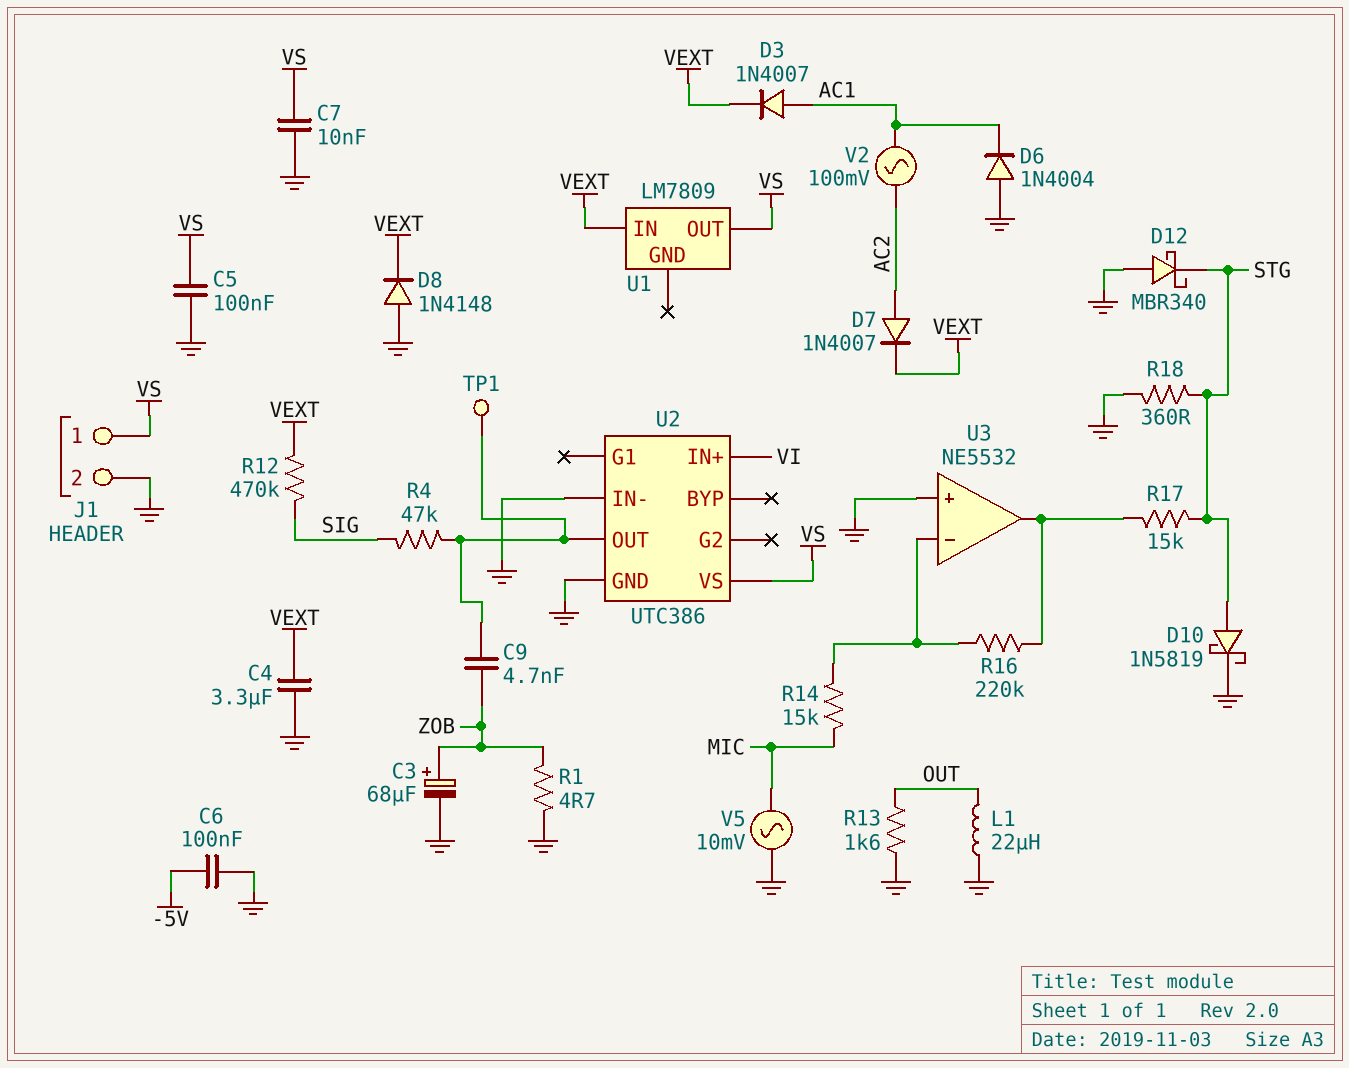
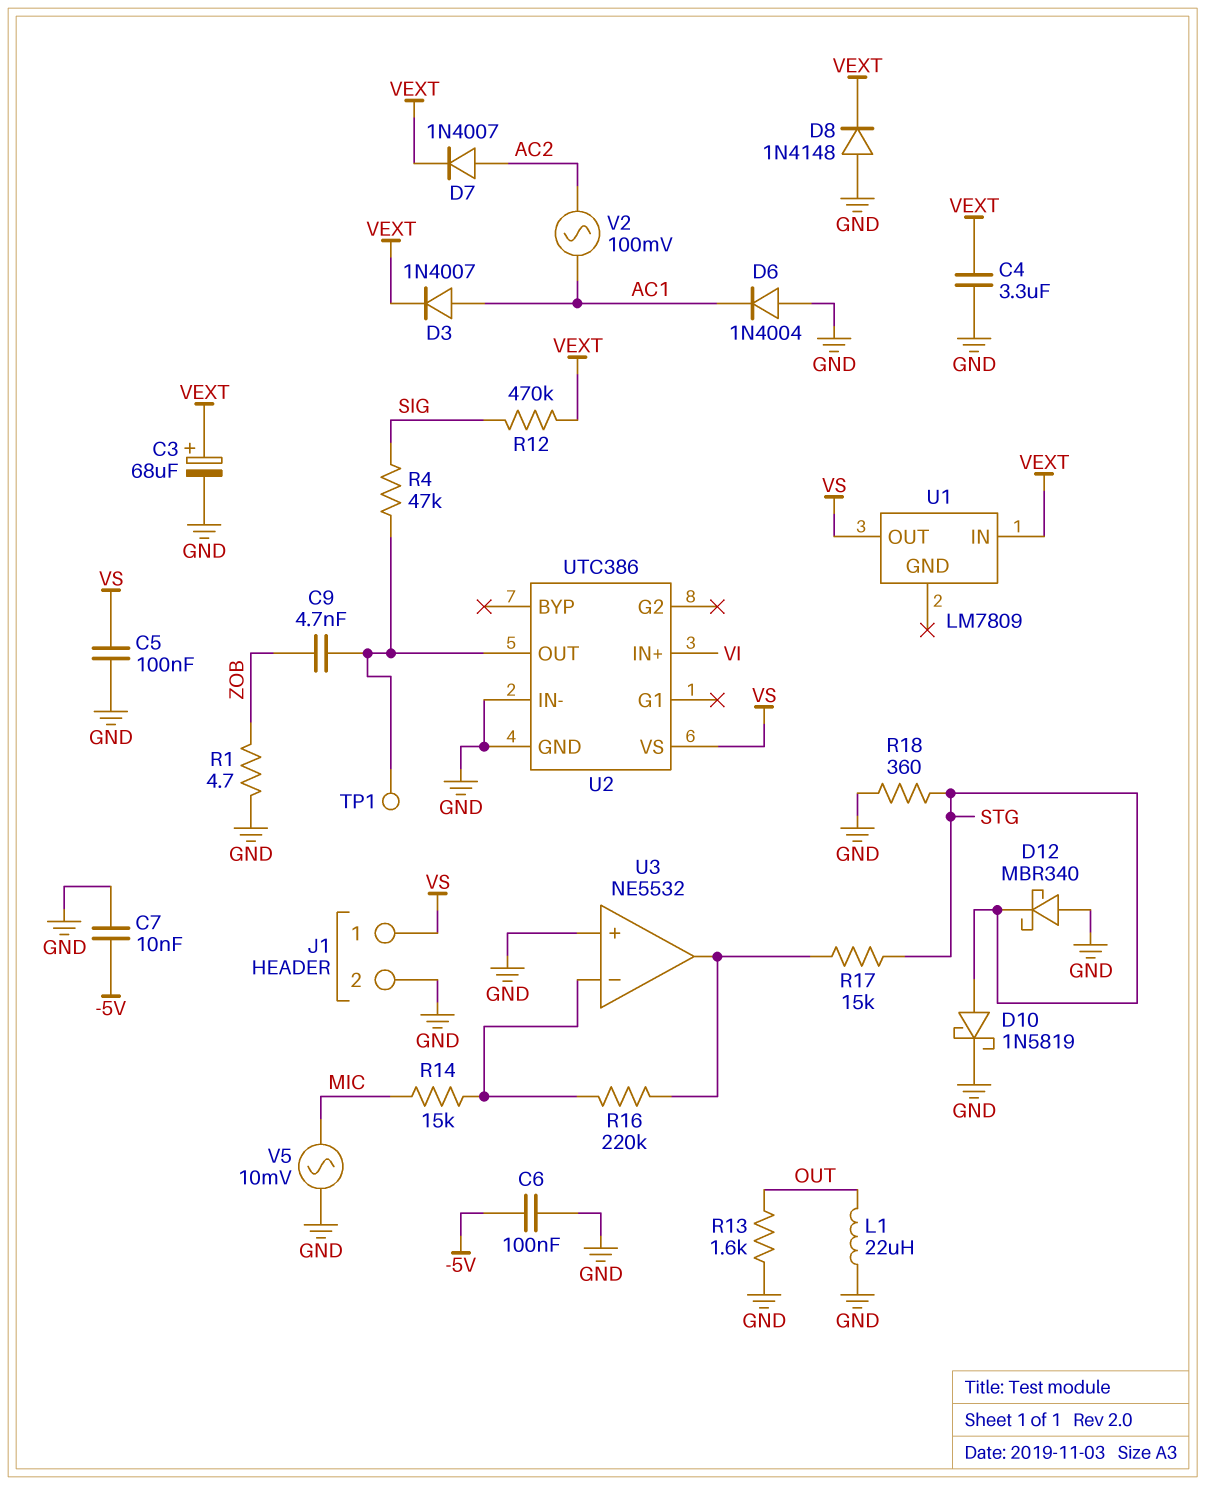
C3: 68uF (plus ZOB, minus GND) -> 68uF (plus VEXT, minus GND)
C7: 10nF (GND, VS) -> 10nF (-5V, GND)

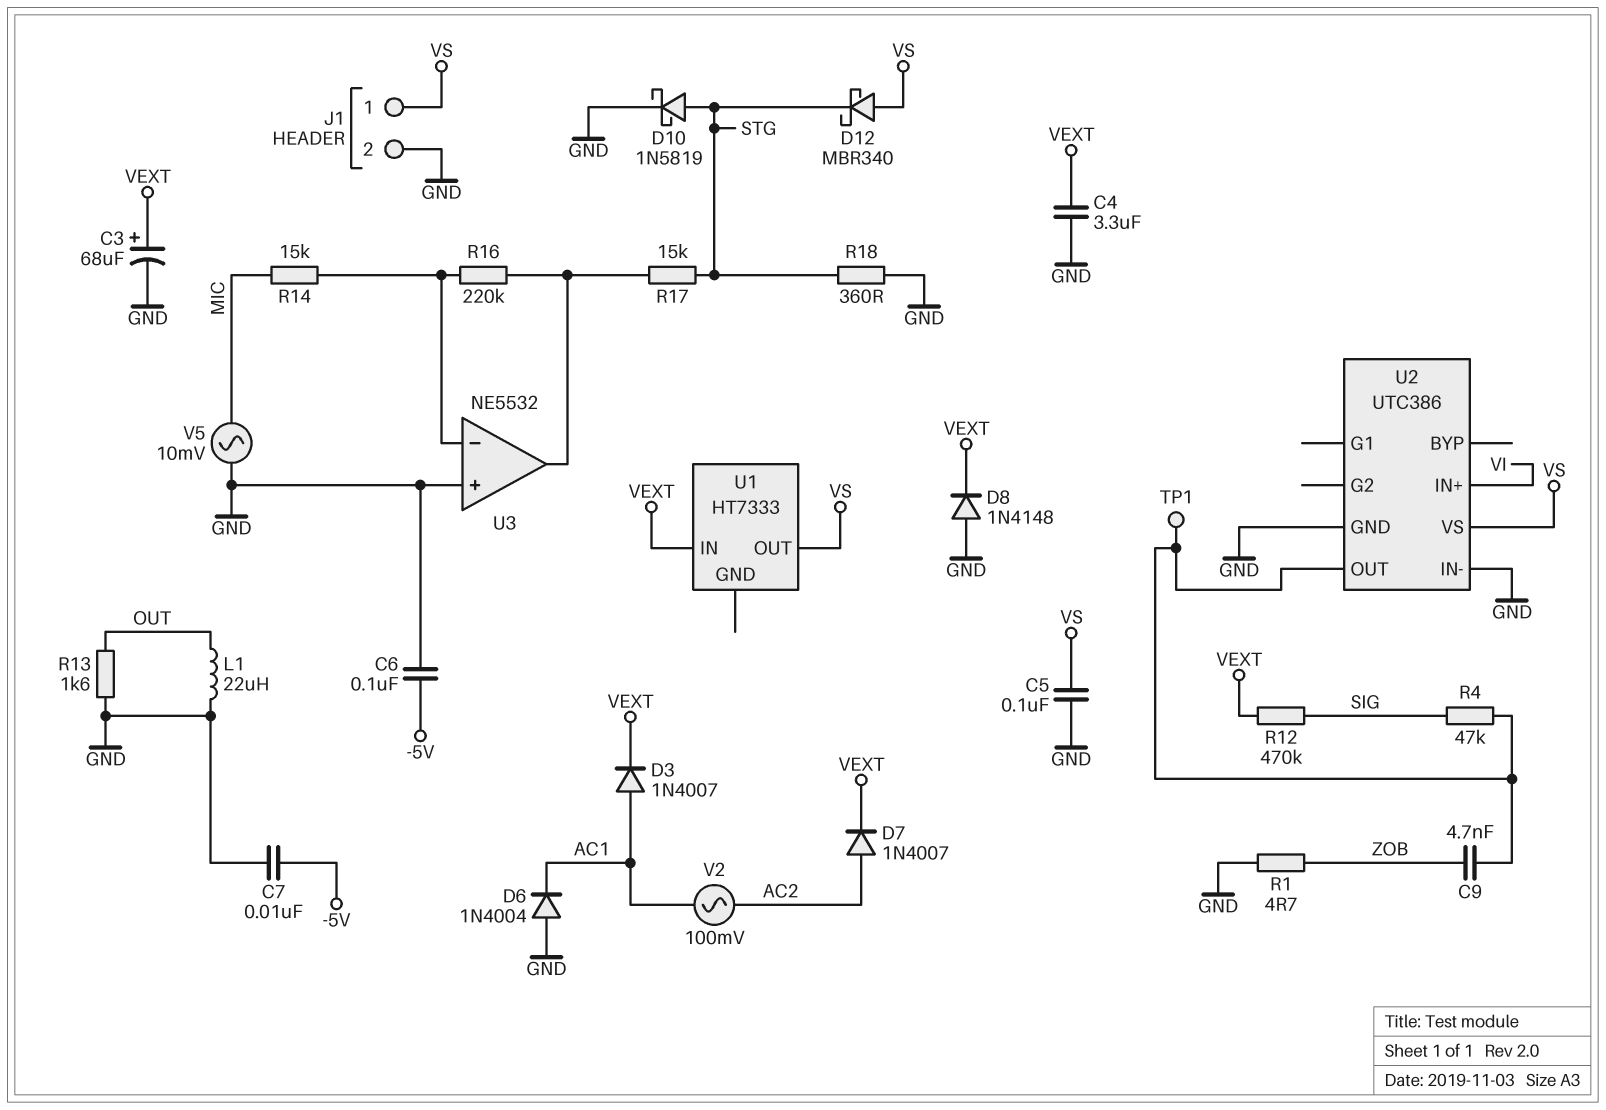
D12: schottky MBR340 (A GND, K STG) -> schottky MBR340 (A VS, K STG)
U1: LM7809 -> HT7333

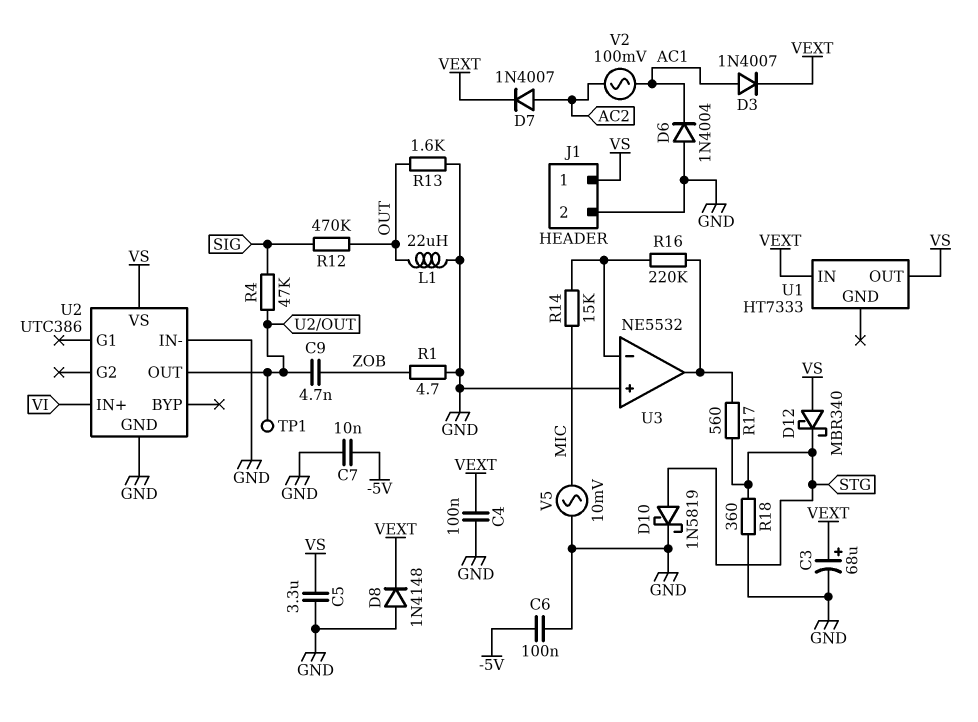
C4: 3.3uF (GND, VEXT) -> 100nF (GND, VEXT)
C5: 100nF (GND, VS) -> 3.3uF (GND, VS)
R12: 470k (SIG, VEXT) -> 470k (OUT, SIG)
R17: 15k (STG, U3/out) -> 560 (STG, U3/out)

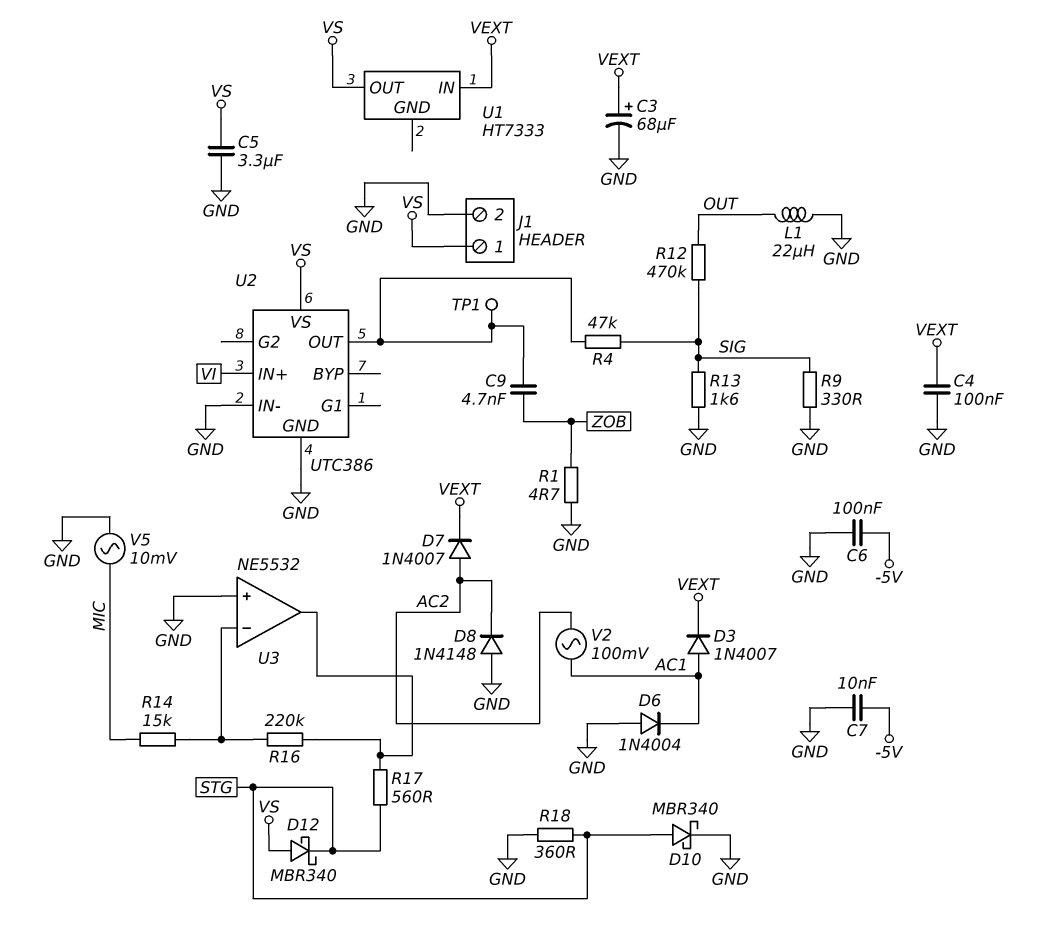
D8: diode 1N4148 (A GND, K VEXT) -> diode 1N4148 (A GND, K AC2)
D10: schottky 1N5819 (A STG, K GND) -> schottky MBR340 (A STG, K GND)
R9: none -> 330 (GND, SIG)
R13: 1.6k (GND, OUT) -> 1.6k (GND, SIG)

